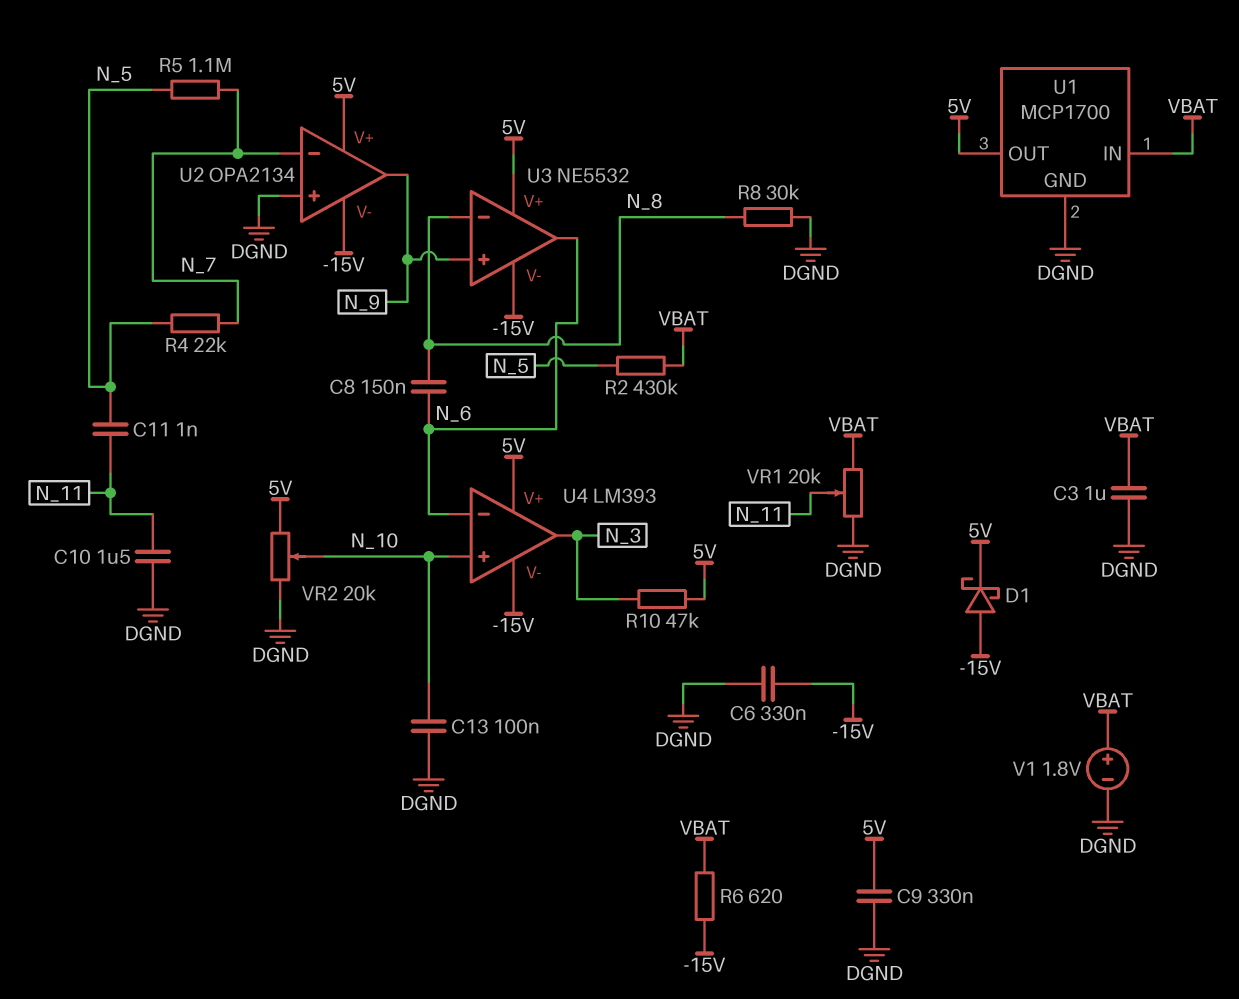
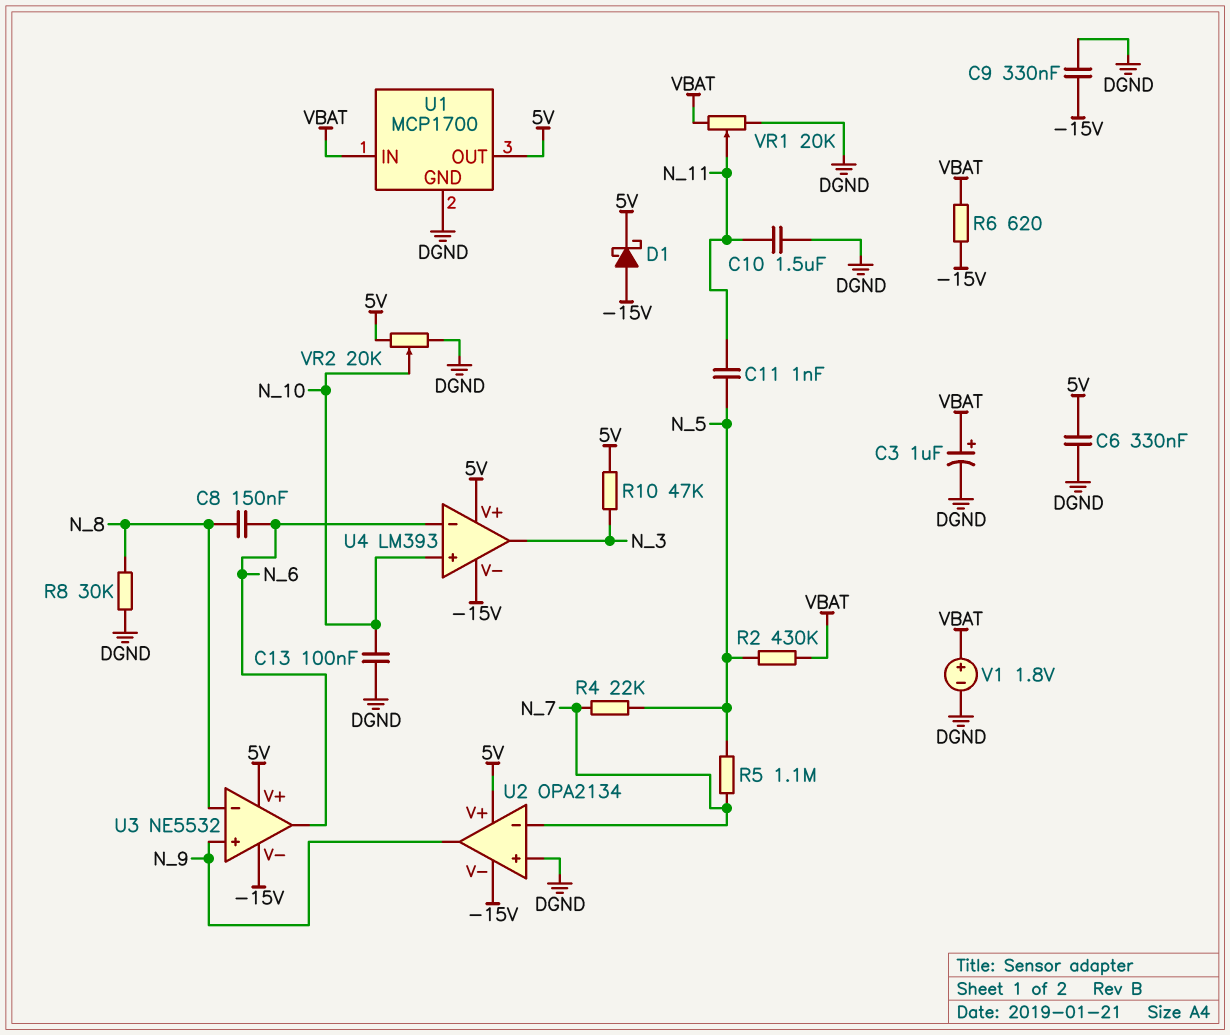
C3: 1uF (DGND, VBAT) -> 1uF (plus VBAT, minus DGND)
C6: 330nF (-15V, DGND) -> 330nF (5V, DGND)
C9: 330nF (5V, DGND) -> 330nF (-15V, DGND)

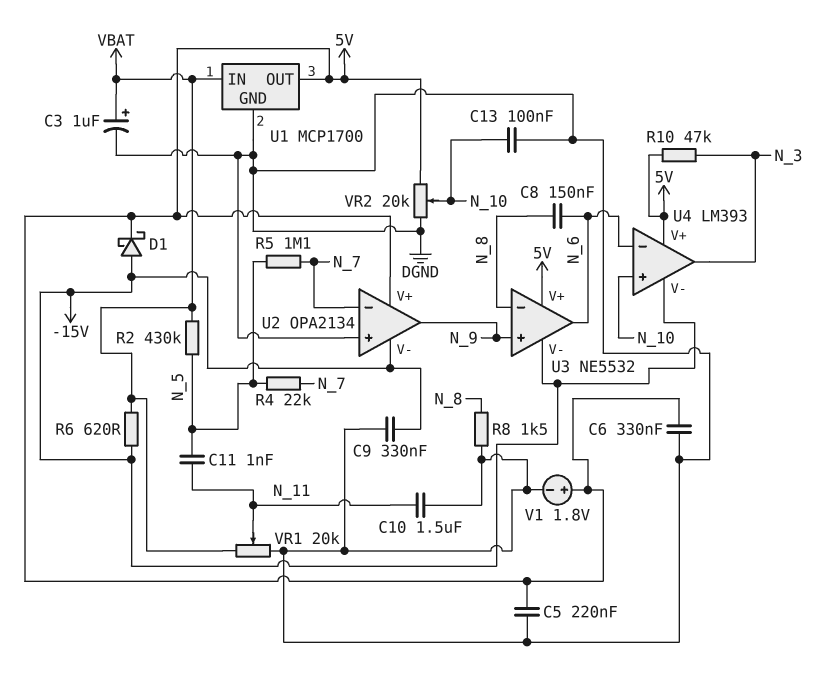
C5: none -> 220nF (5V, DGND)
R8: 30k (DGND, N_8) -> 1.5k (DGND, N_8)
V1: 1.8V (plus VBAT, minus DGND) -> 1.8V (plus 5V, minus DGND)

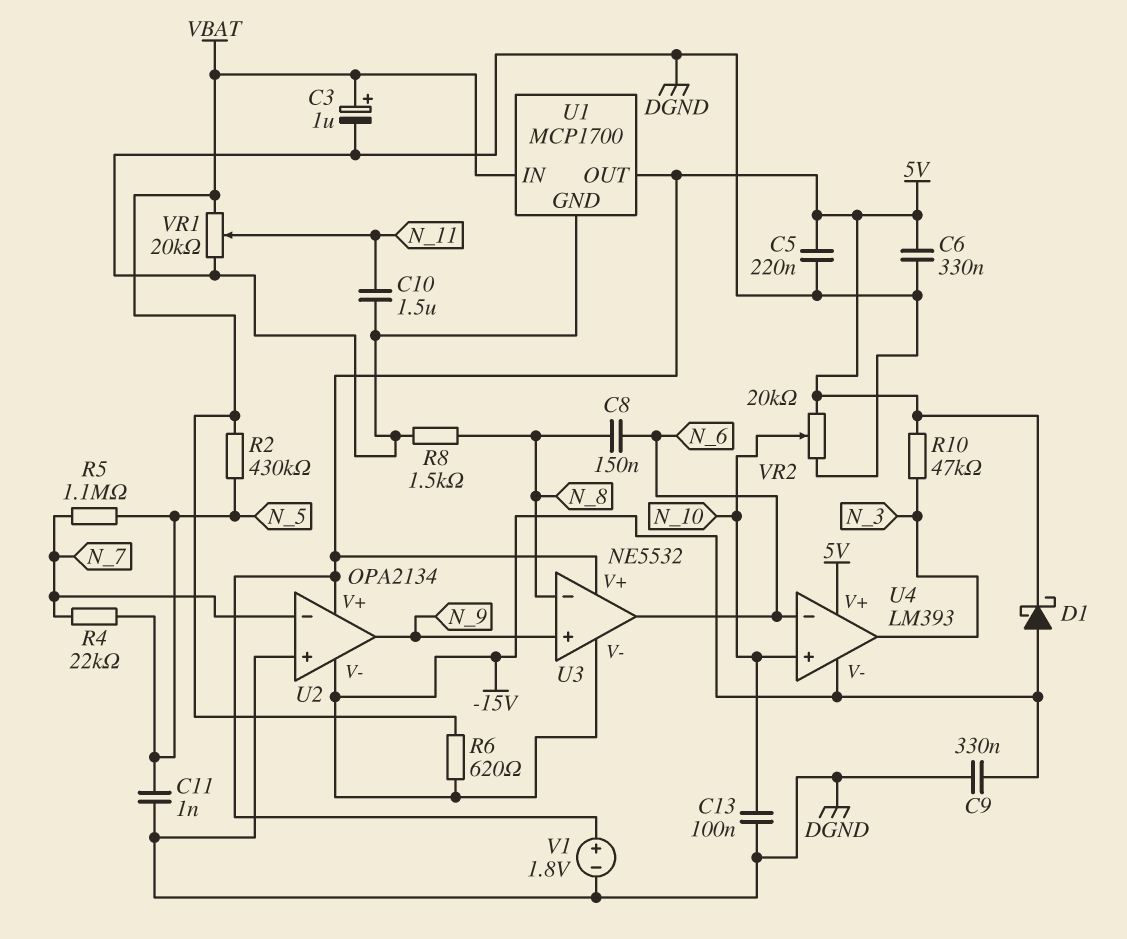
C11: 1nF (N_5, N_11) -> 1nF (DGND, N_5)

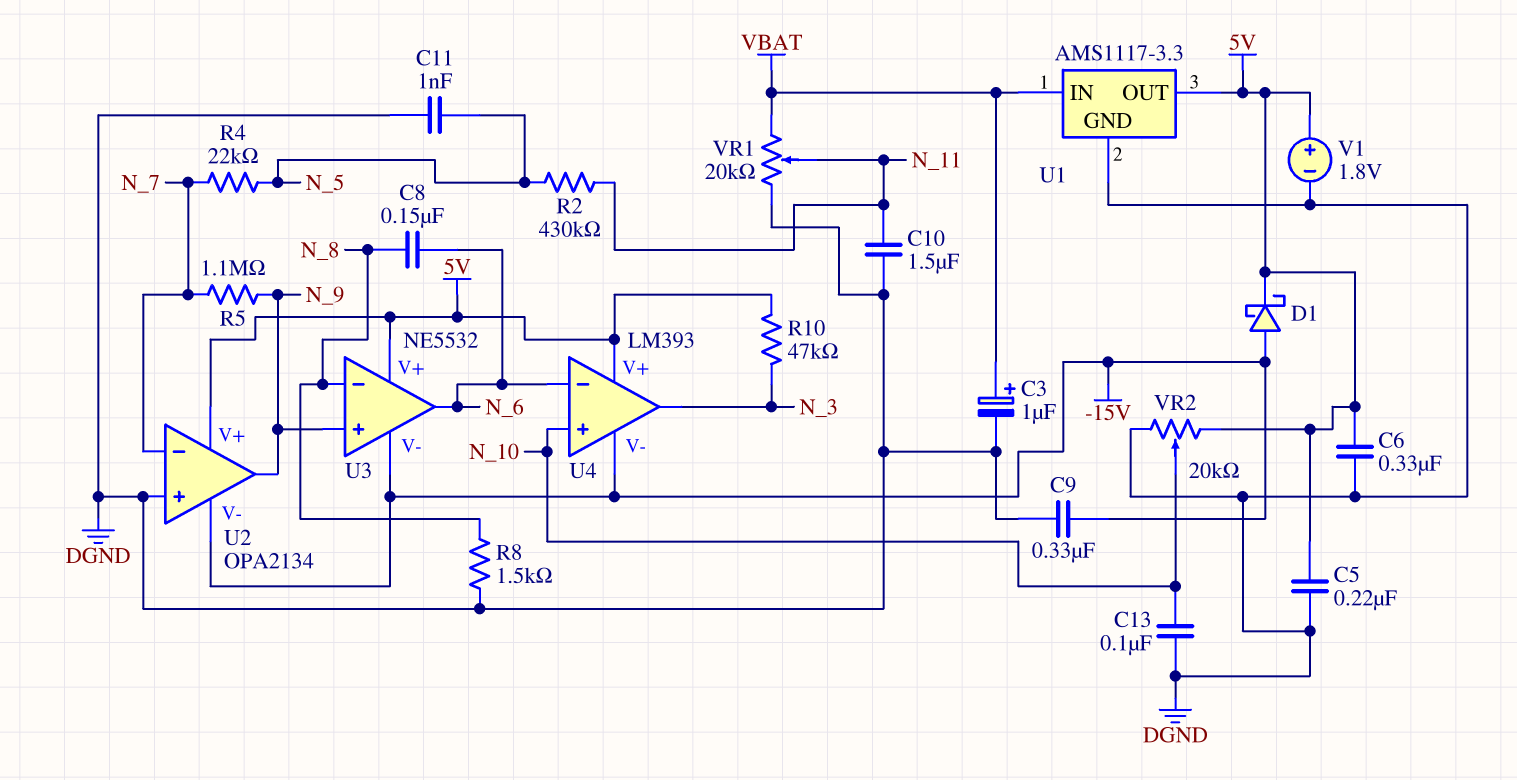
R2: 430k (N_5, VBAT) -> 430k (N_5, N_11)
R5: 1.1M (N_5, N_7) -> 1.1M (N_7, N_9)
R6: 620 (-15V, VBAT) -> none
U1: MCP1700 -> AMS1117-3.3

